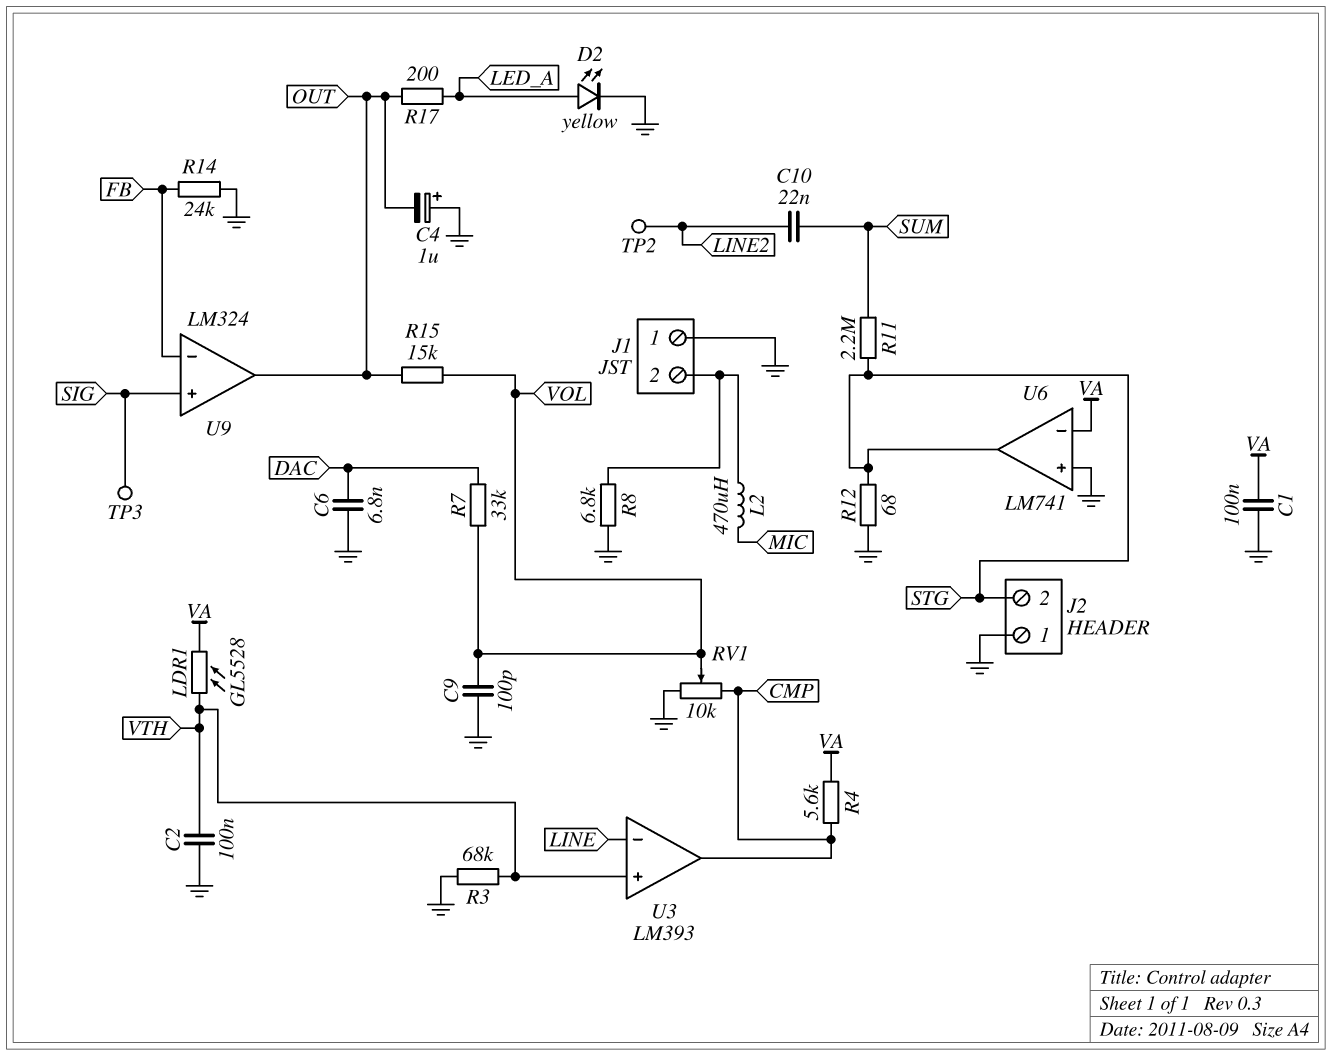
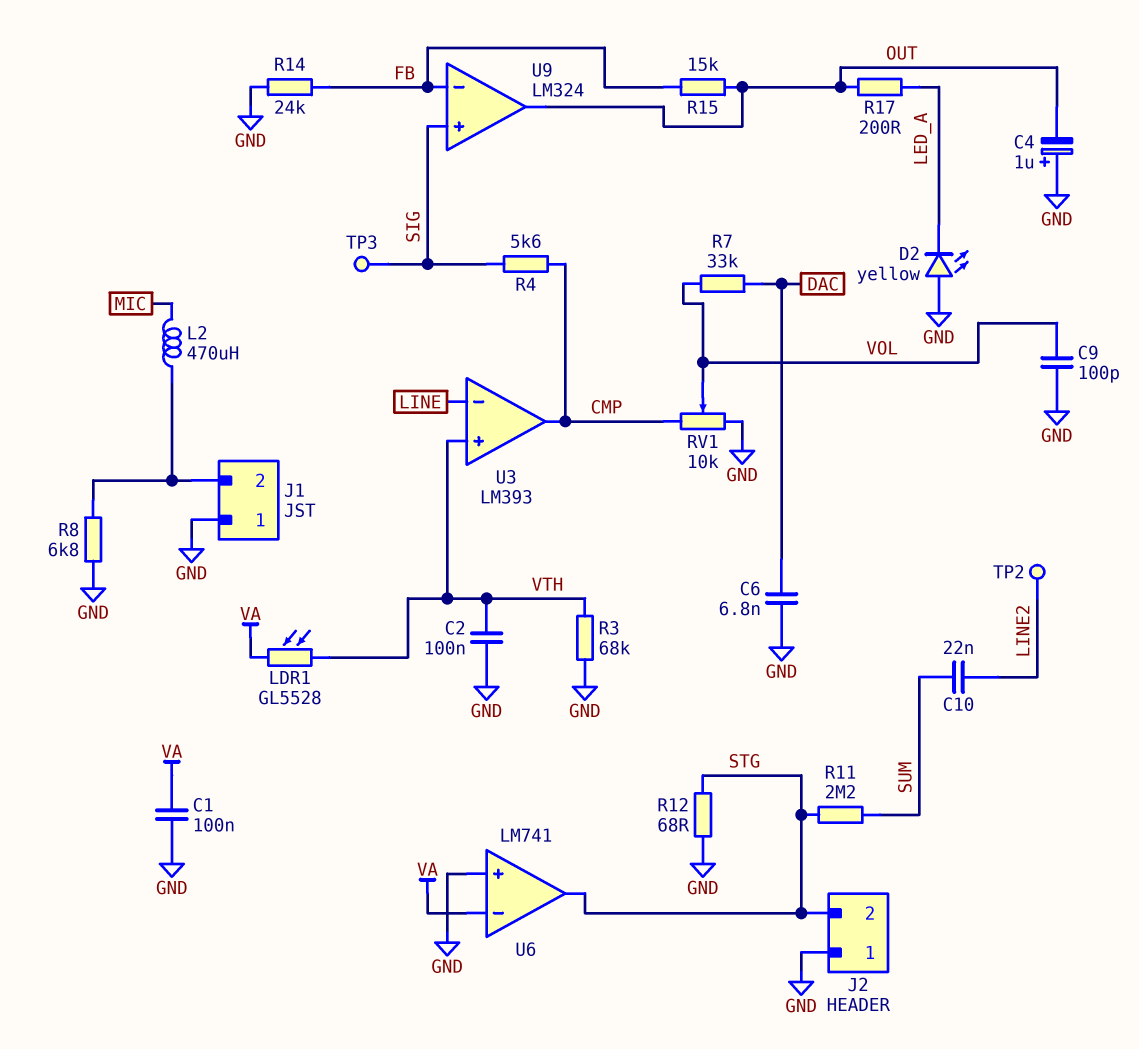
D2: LED yellow (A LED_A, K GND) -> LED yellow (A GND, K LED_A)
R4: 5.6k (CMP, VA) -> 5.6k (CMP, SIG)
R15: 15k (OUT, VOL) -> 15k (FB, OUT)

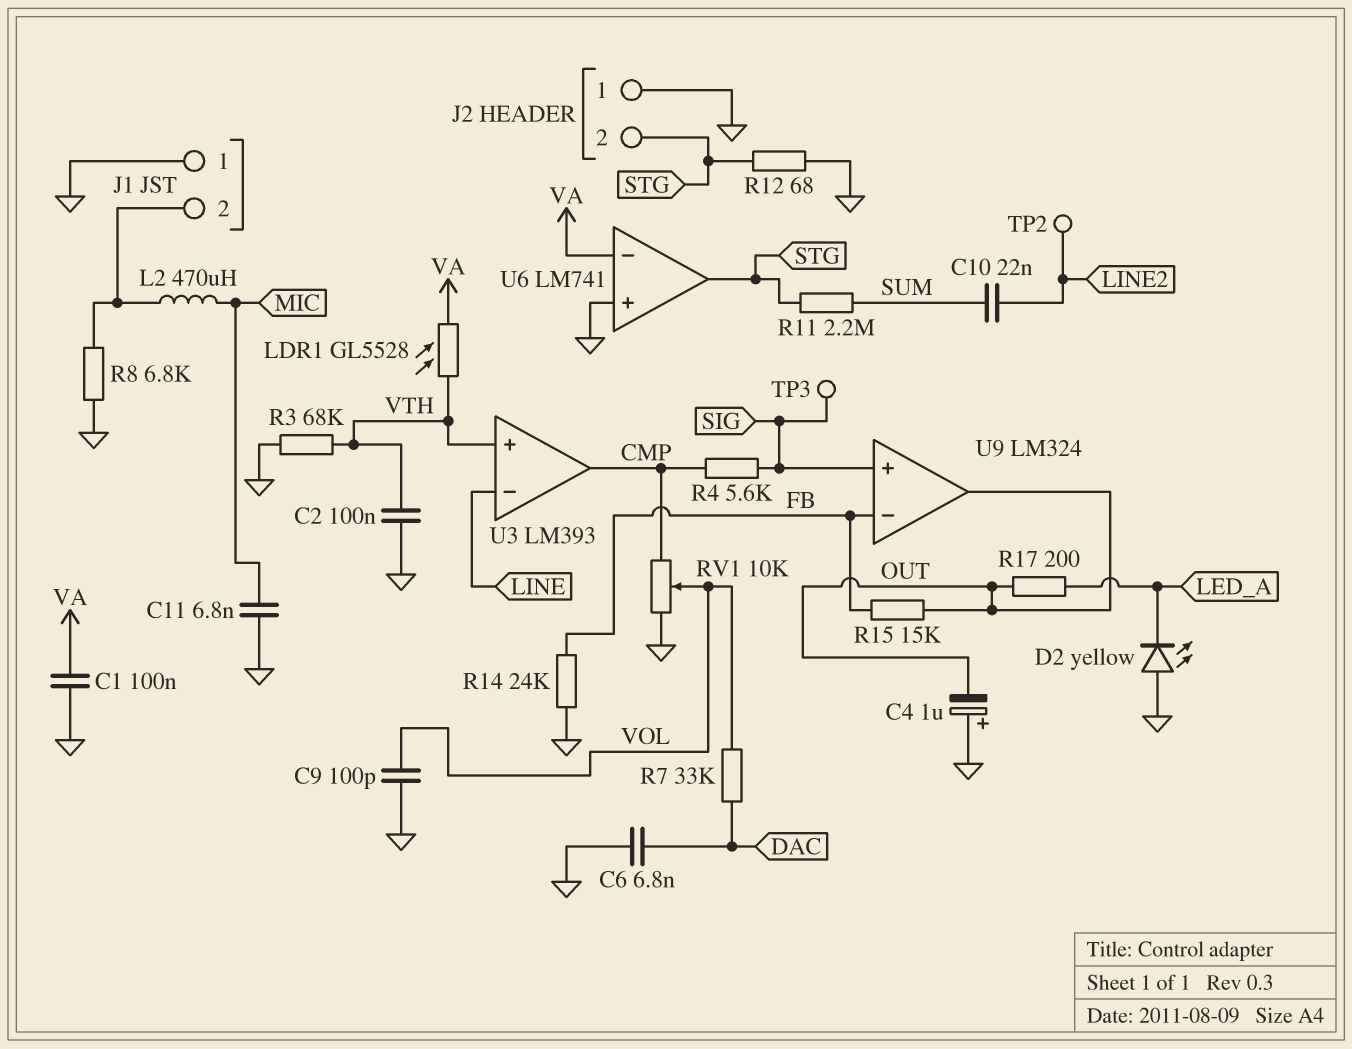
C11: none -> 6.8nF (GND, MIC)

